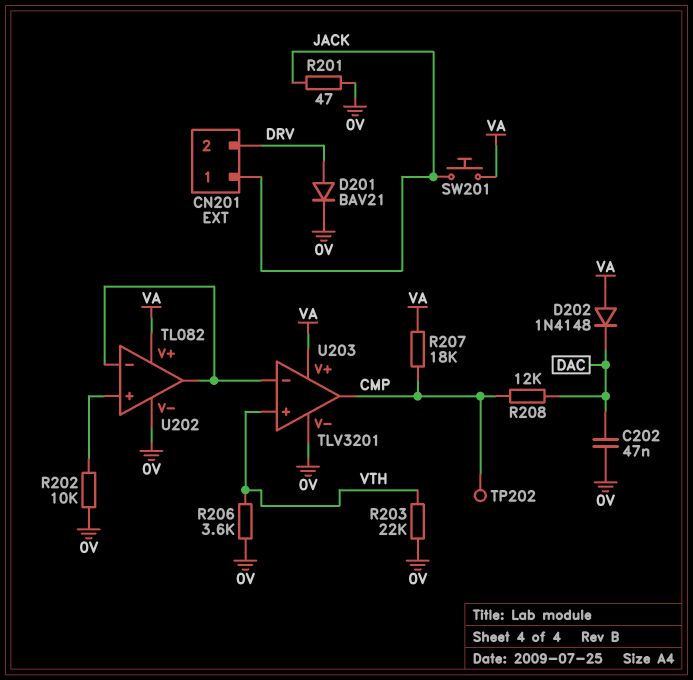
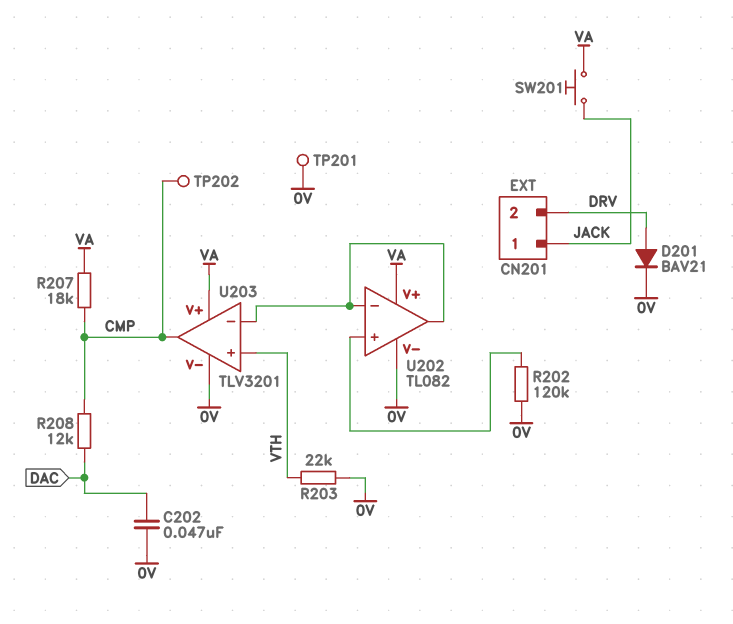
D202: diode 1N4148 (A VA, K DAC) -> none
R201: 47 (0V, JACK) -> none
R202: 10k (0V, U202/in+) -> 120k (0V, U202/in+)
R206: 3.6k (0V, VTH) -> none
TP201: none -> test point (0V)

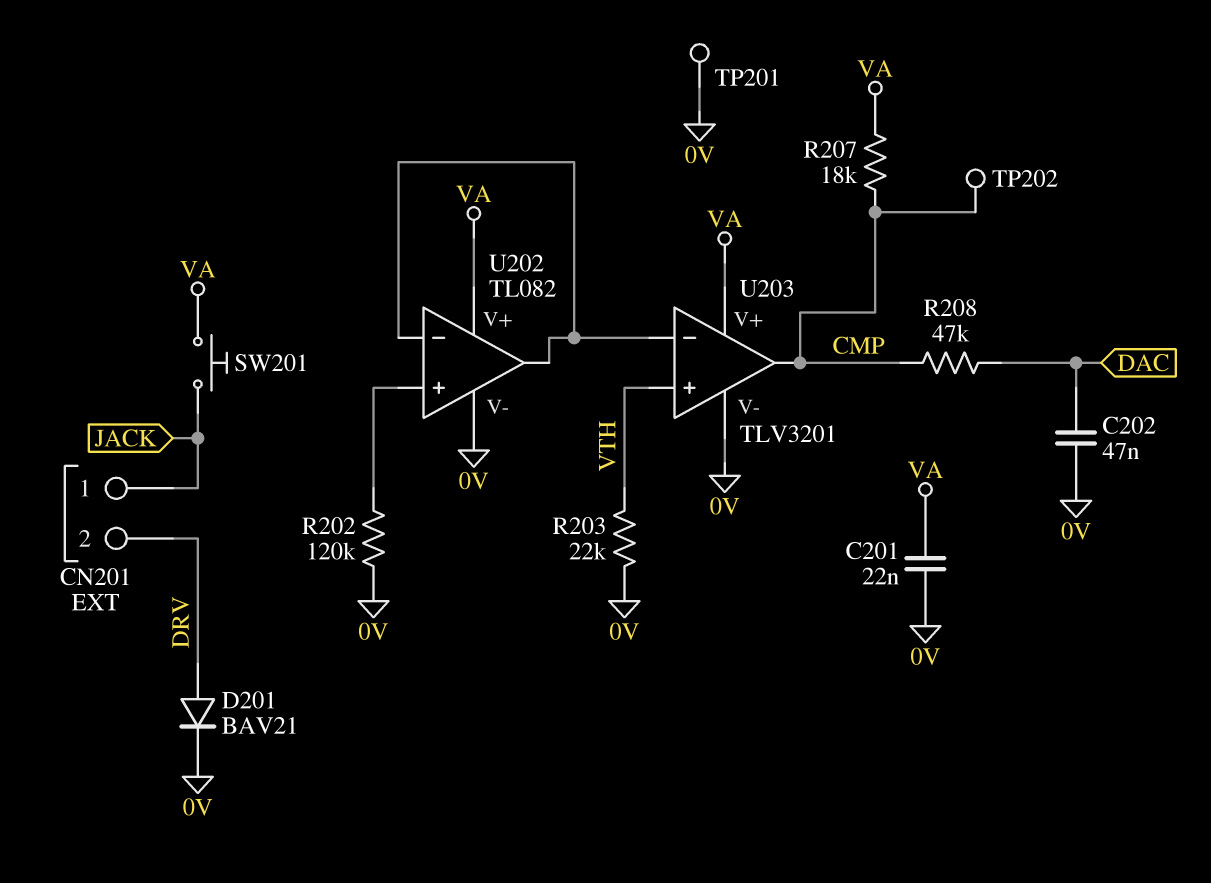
C201: none -> 22nF (0V, VA)
R208: 12k (CMP, DAC) -> 47k (CMP, DAC)

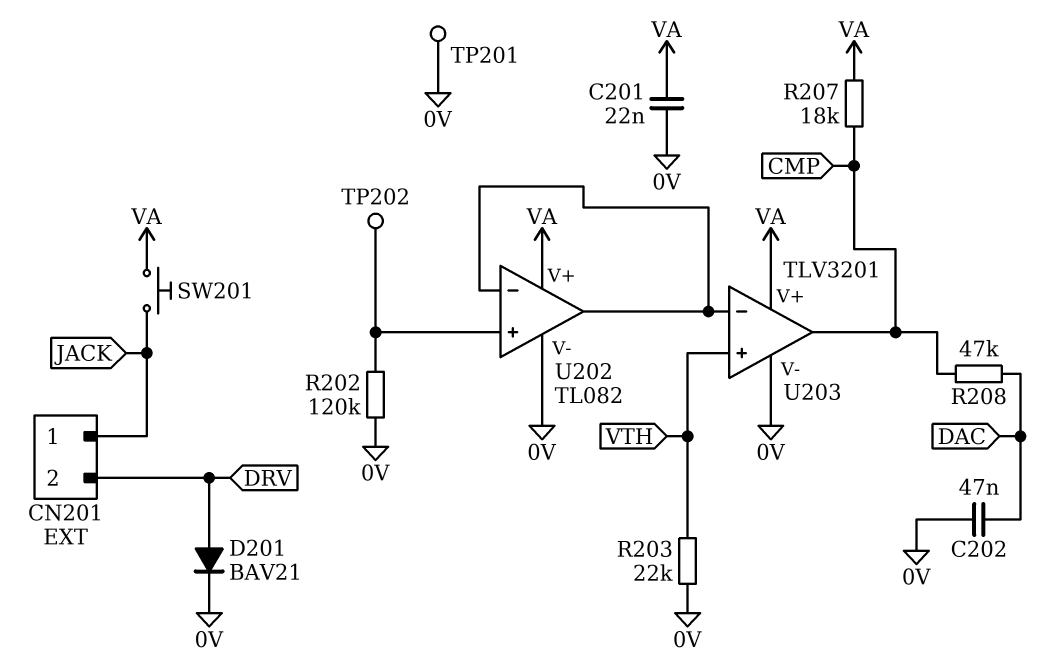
TP202: test point (CMP) -> test point (U202/in+)

